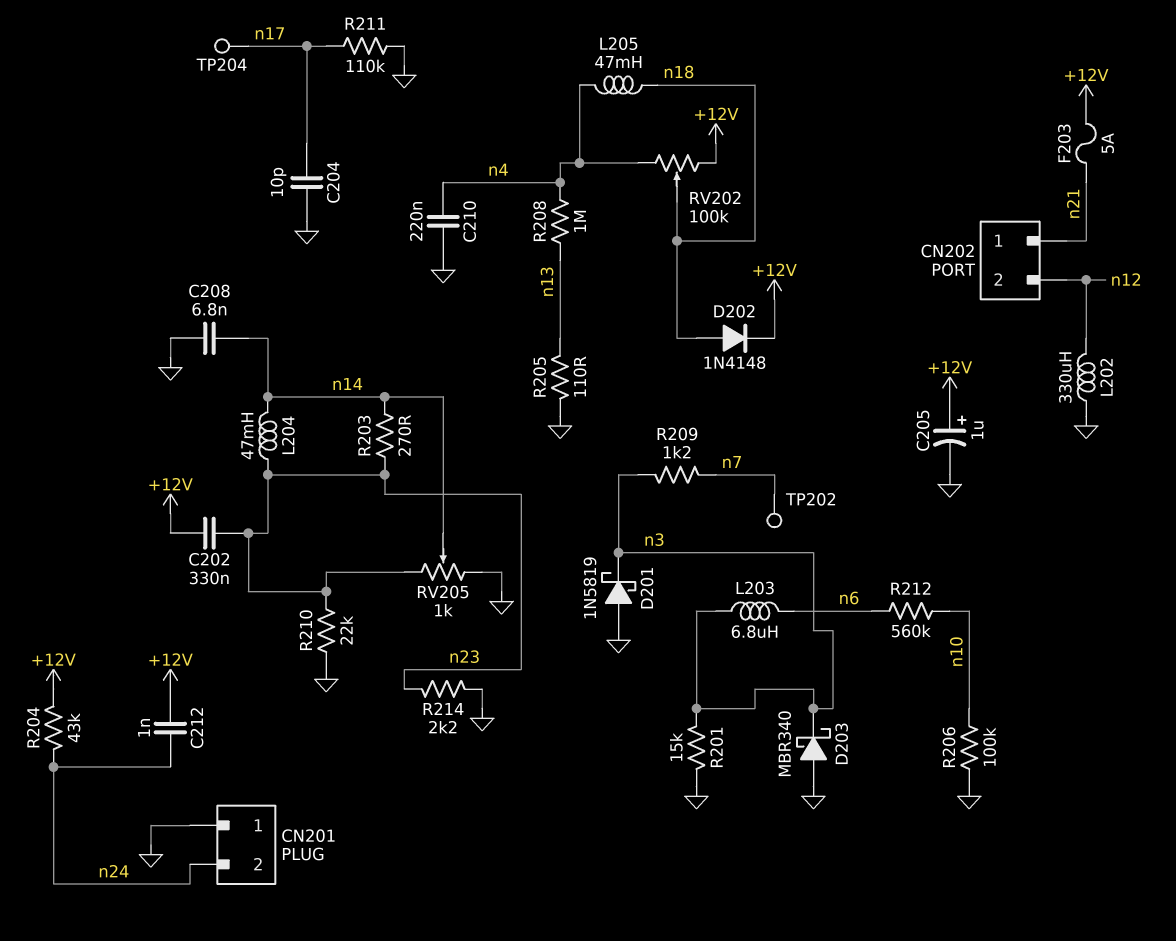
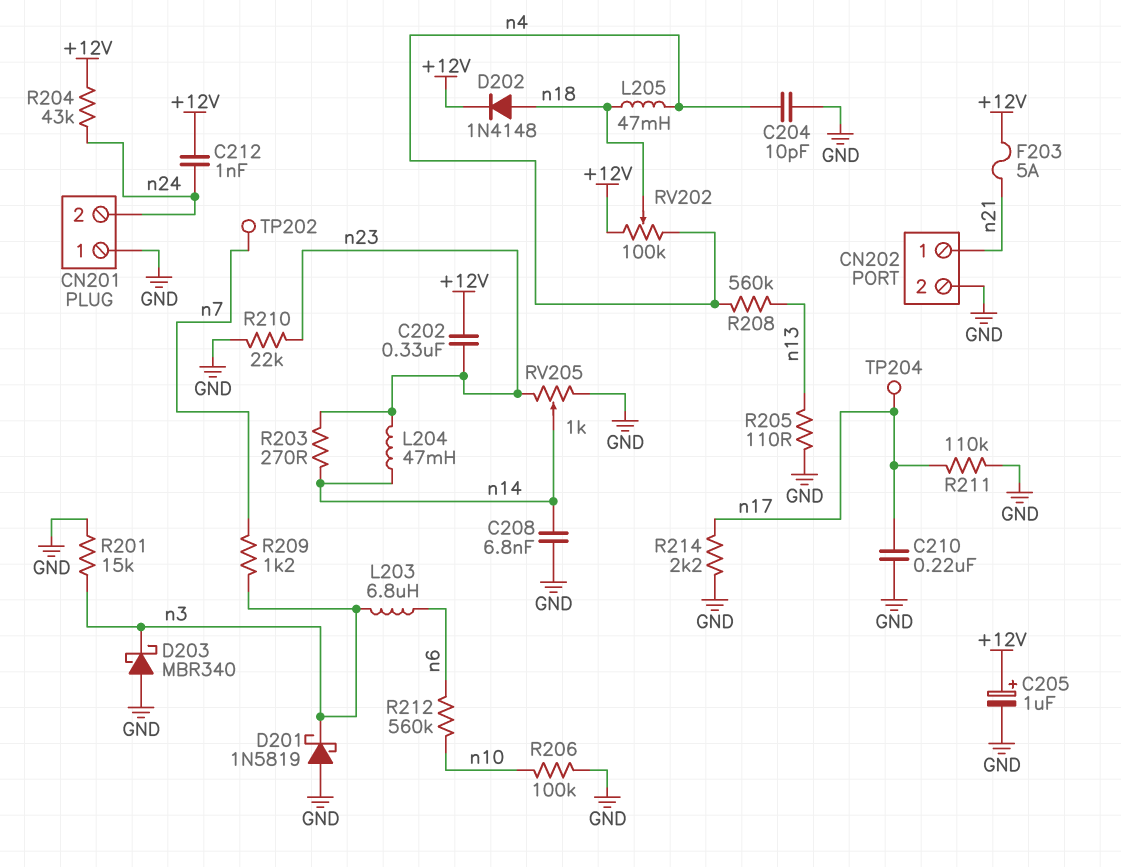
C204: 10pF (GND, n17) -> 10pF (GND, n4)
C210: 220nF (GND, n4) -> 220nF (GND, n17)
CN202 pin 2: n12 -> GND
L202: 330uH (GND, n12) -> none
R208: 1M (n4, n13) -> 560k (n4, n13)
R214: 2.2k (GND, n23) -> 2.2k (GND, n17)

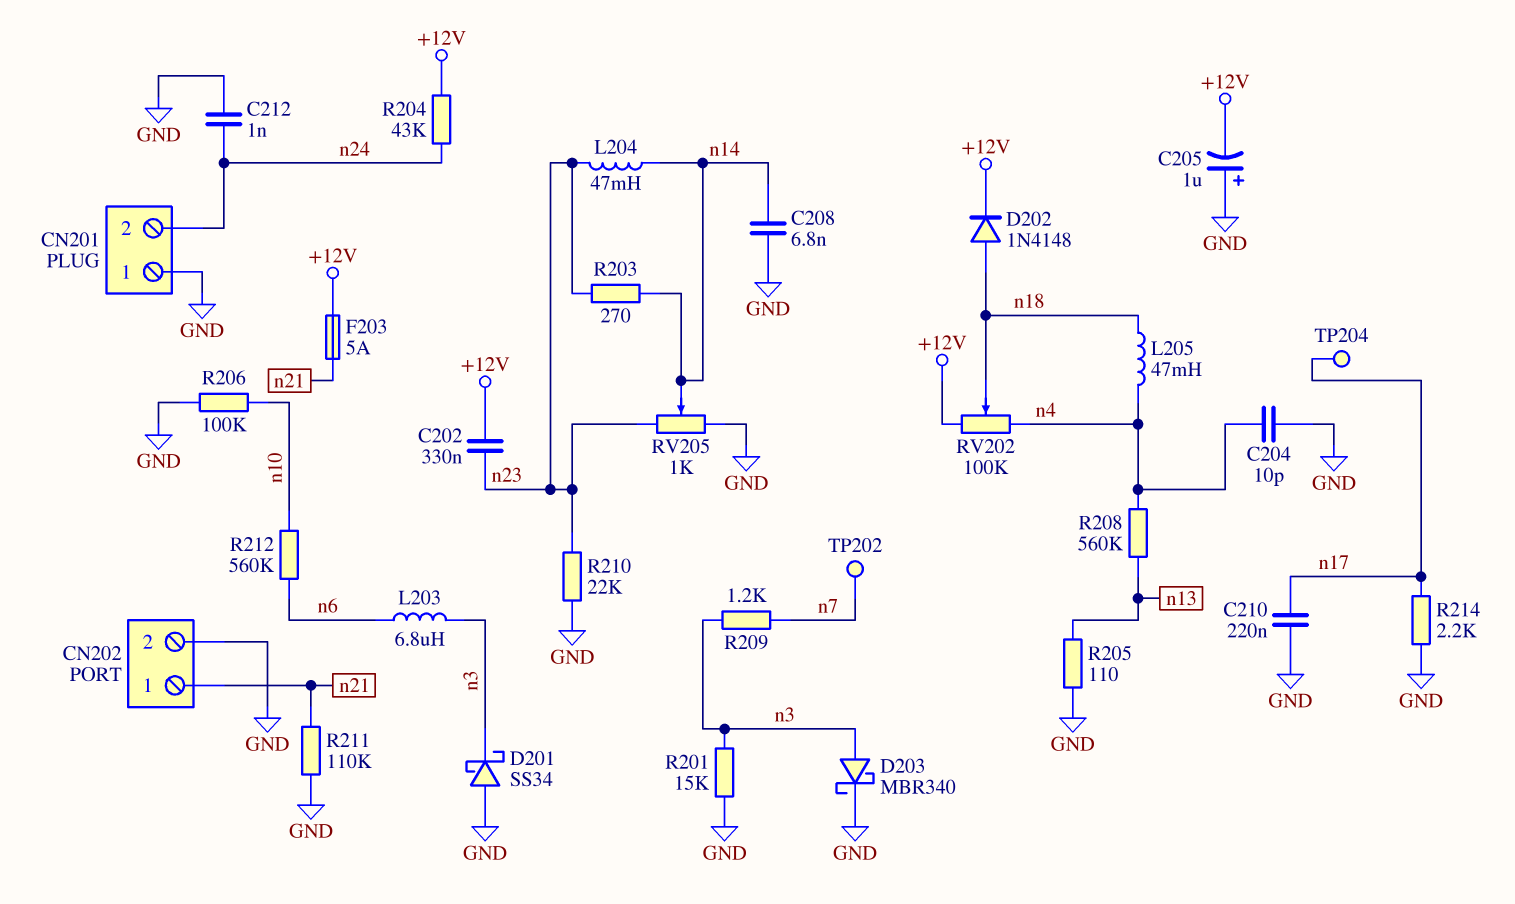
C205: 1uF (plus +12V, minus GND) -> 1uF (plus GND, minus +12V)
C212: 1nF (+12V, n24) -> 1nF (GND, n24)
D201: schottky 1N5819 (A GND, K n3) -> schottky SS34 (A GND, K n3)
D203: schottky MBR340 (A GND, K n3) -> schottky MBR340 (A n3, K GND)
R211: 110k (GND, n17) -> 110k (GND, n21)

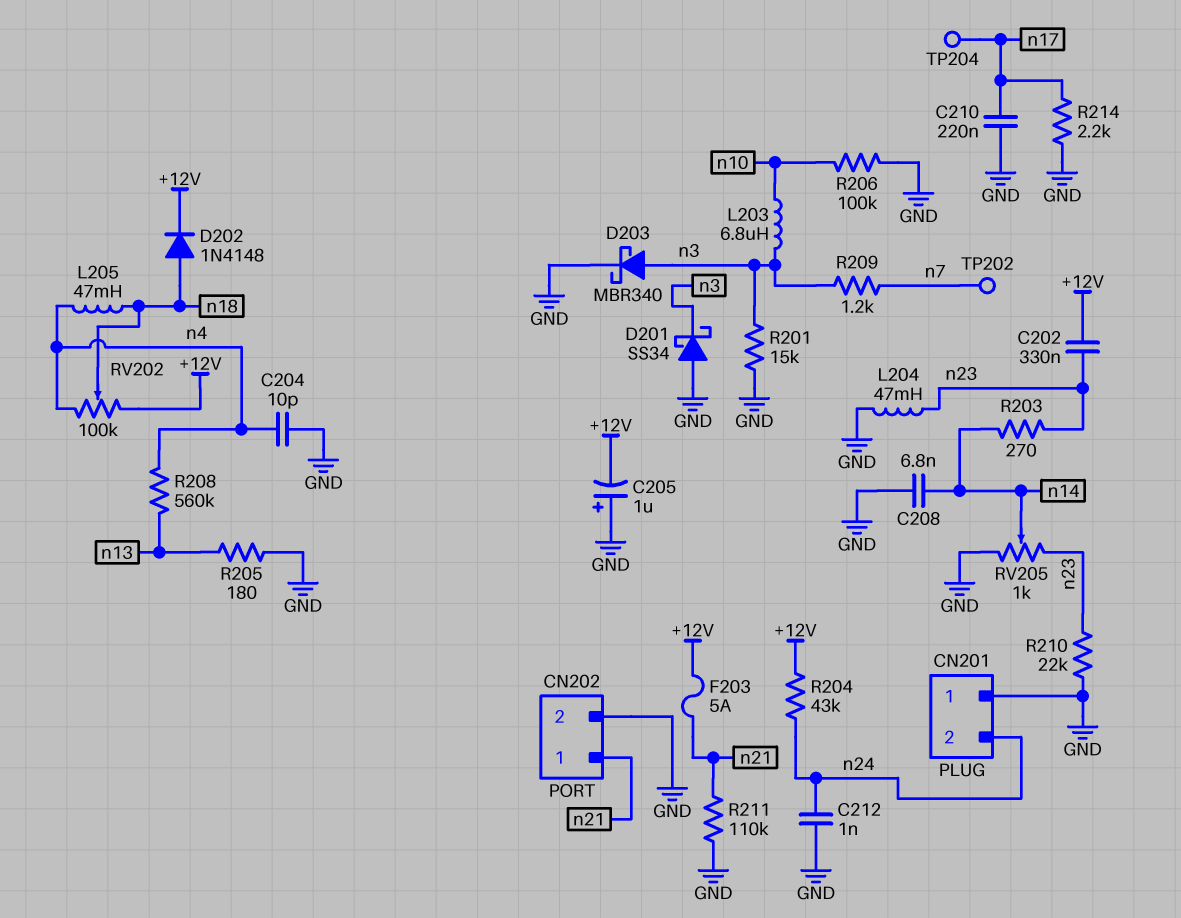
L203: 6.8uH (n3, n6) -> 6.8uH (n3, n10)
L204: 47mH (n14, n23) -> 47mH (GND, n23)
R205: 110 (GND, n13) -> 180 (GND, n13)
R212: 560k (n6, n10) -> none

